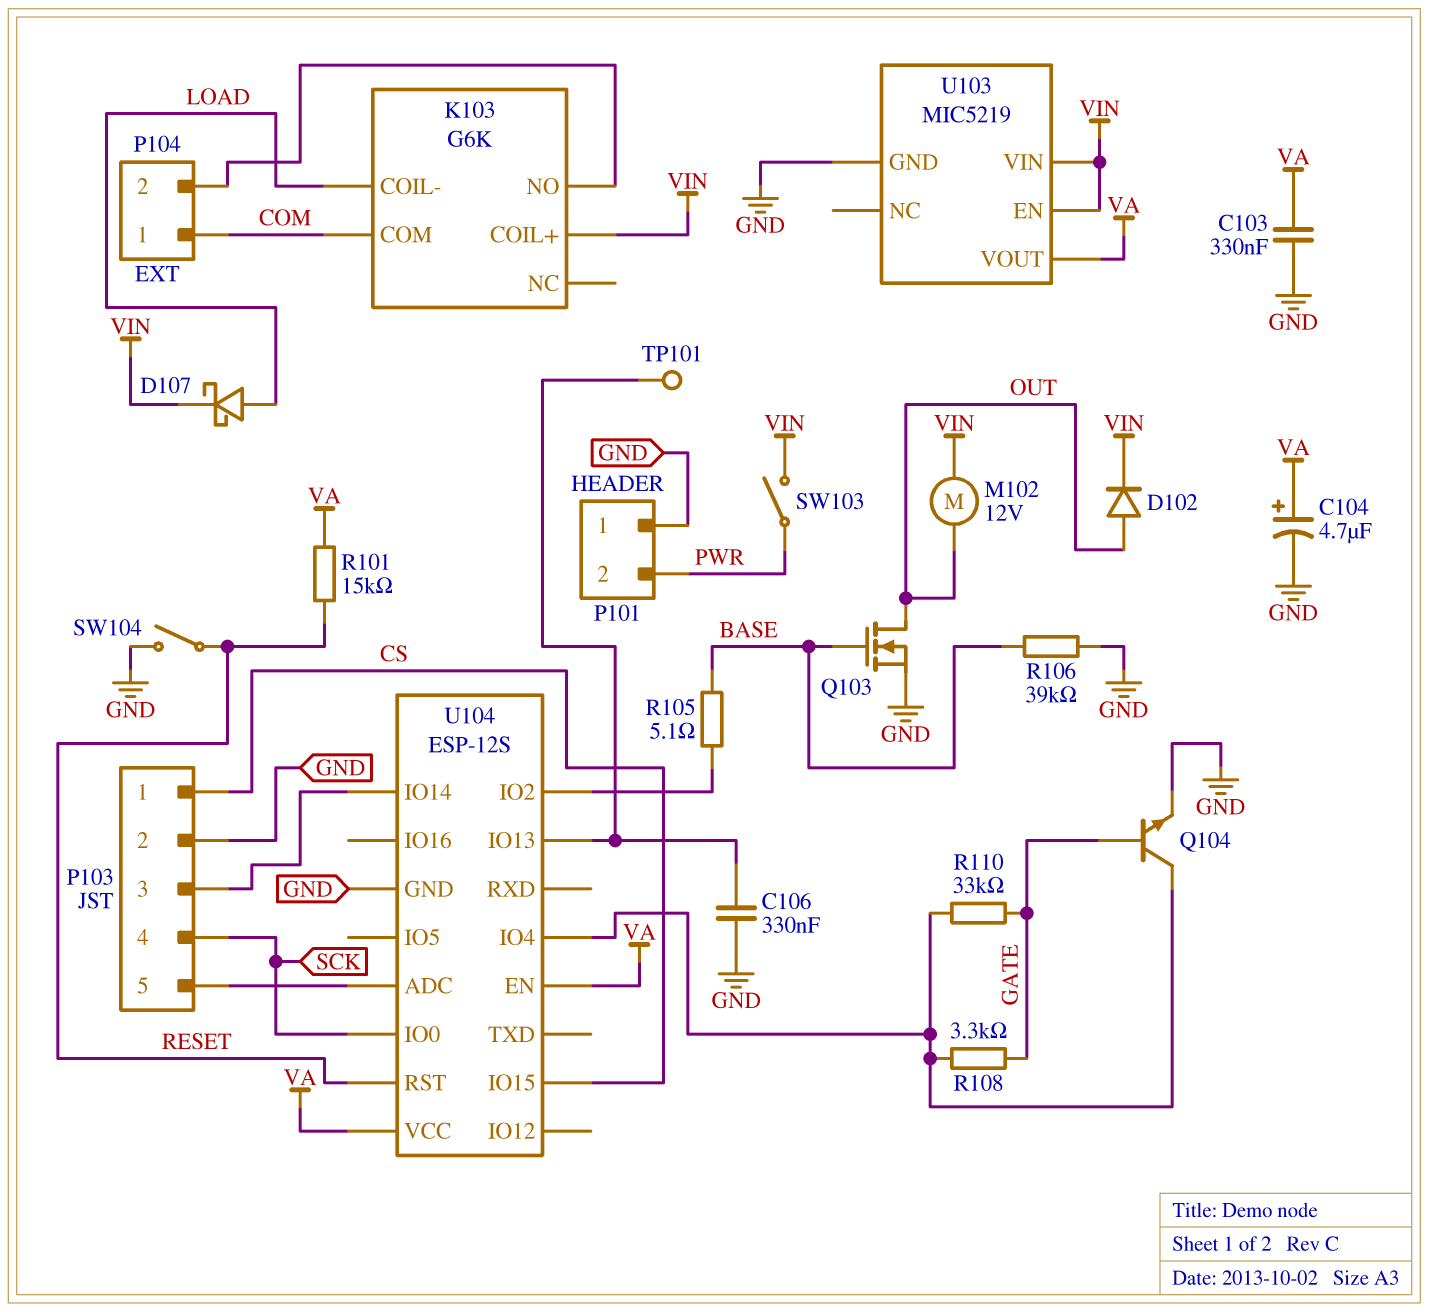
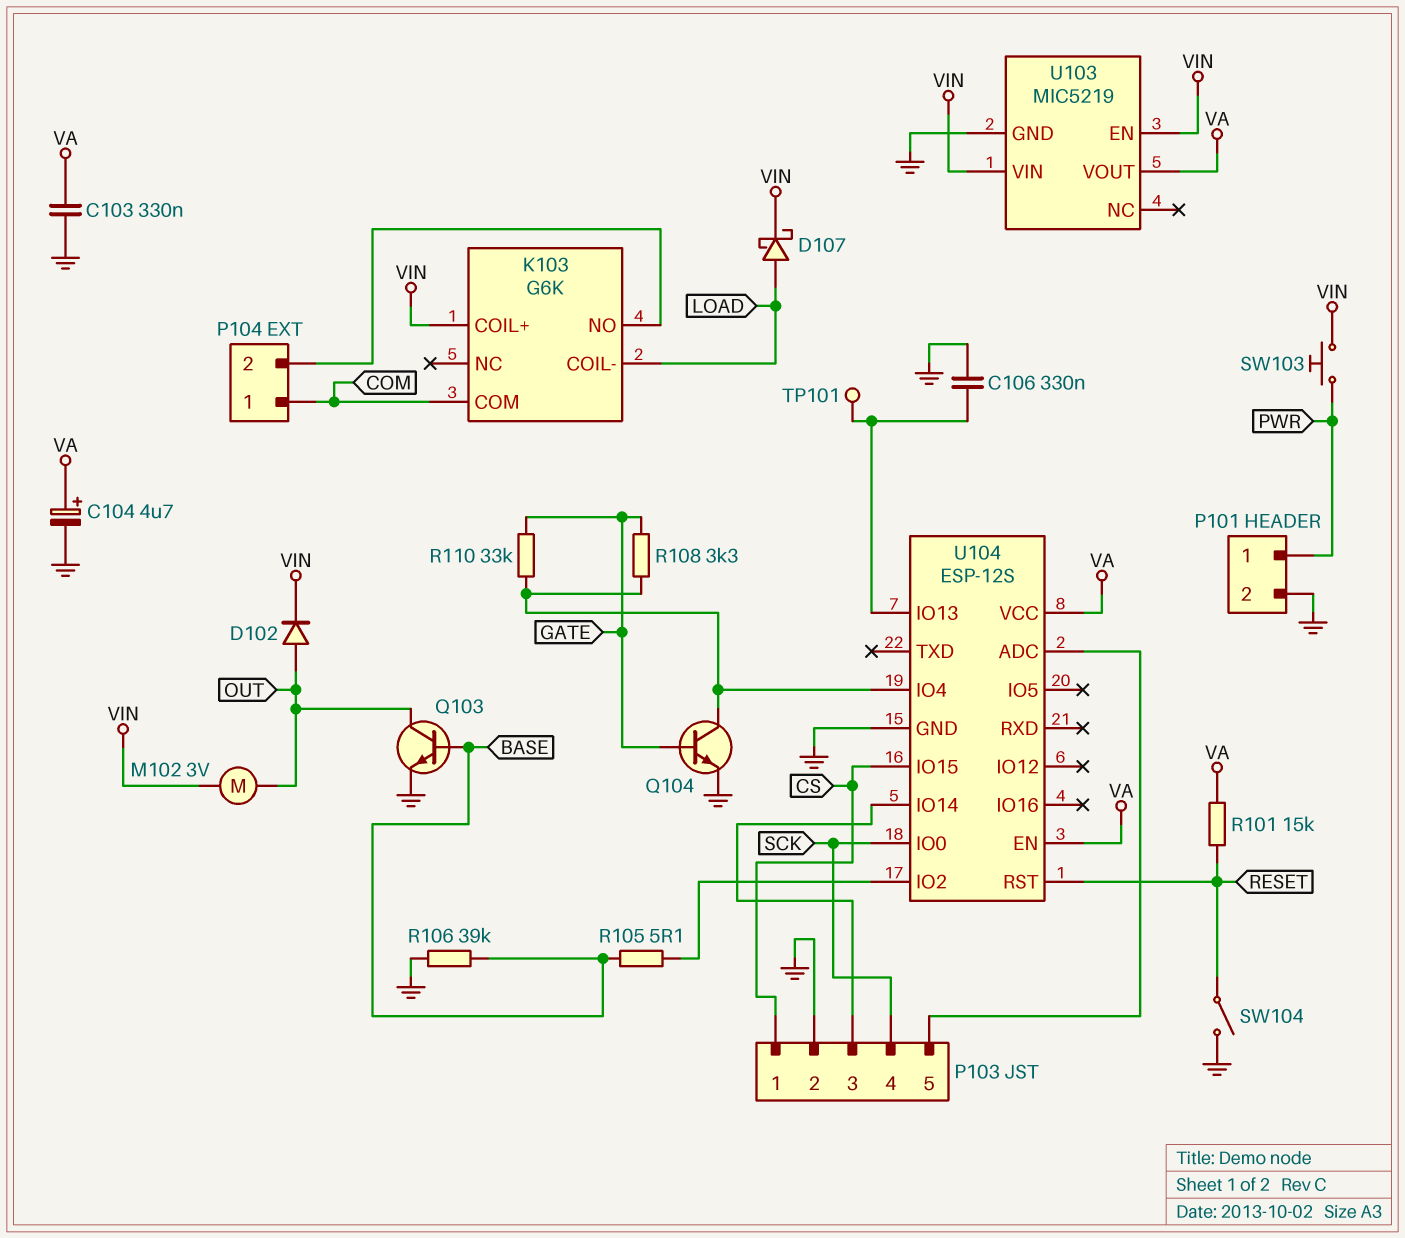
M102: motor 12V (OUT, VIN) -> motor 3V (OUT, VIN)
P101 pin 1: GND -> PWR
P101 pin 2: PWR -> GND
Q103: NMOS (G BASE, D OUT, S GND) -> NPN (B BASE, C OUT, E GND)
SW103: switch (PWR, VIN) -> button (PWR, VIN)

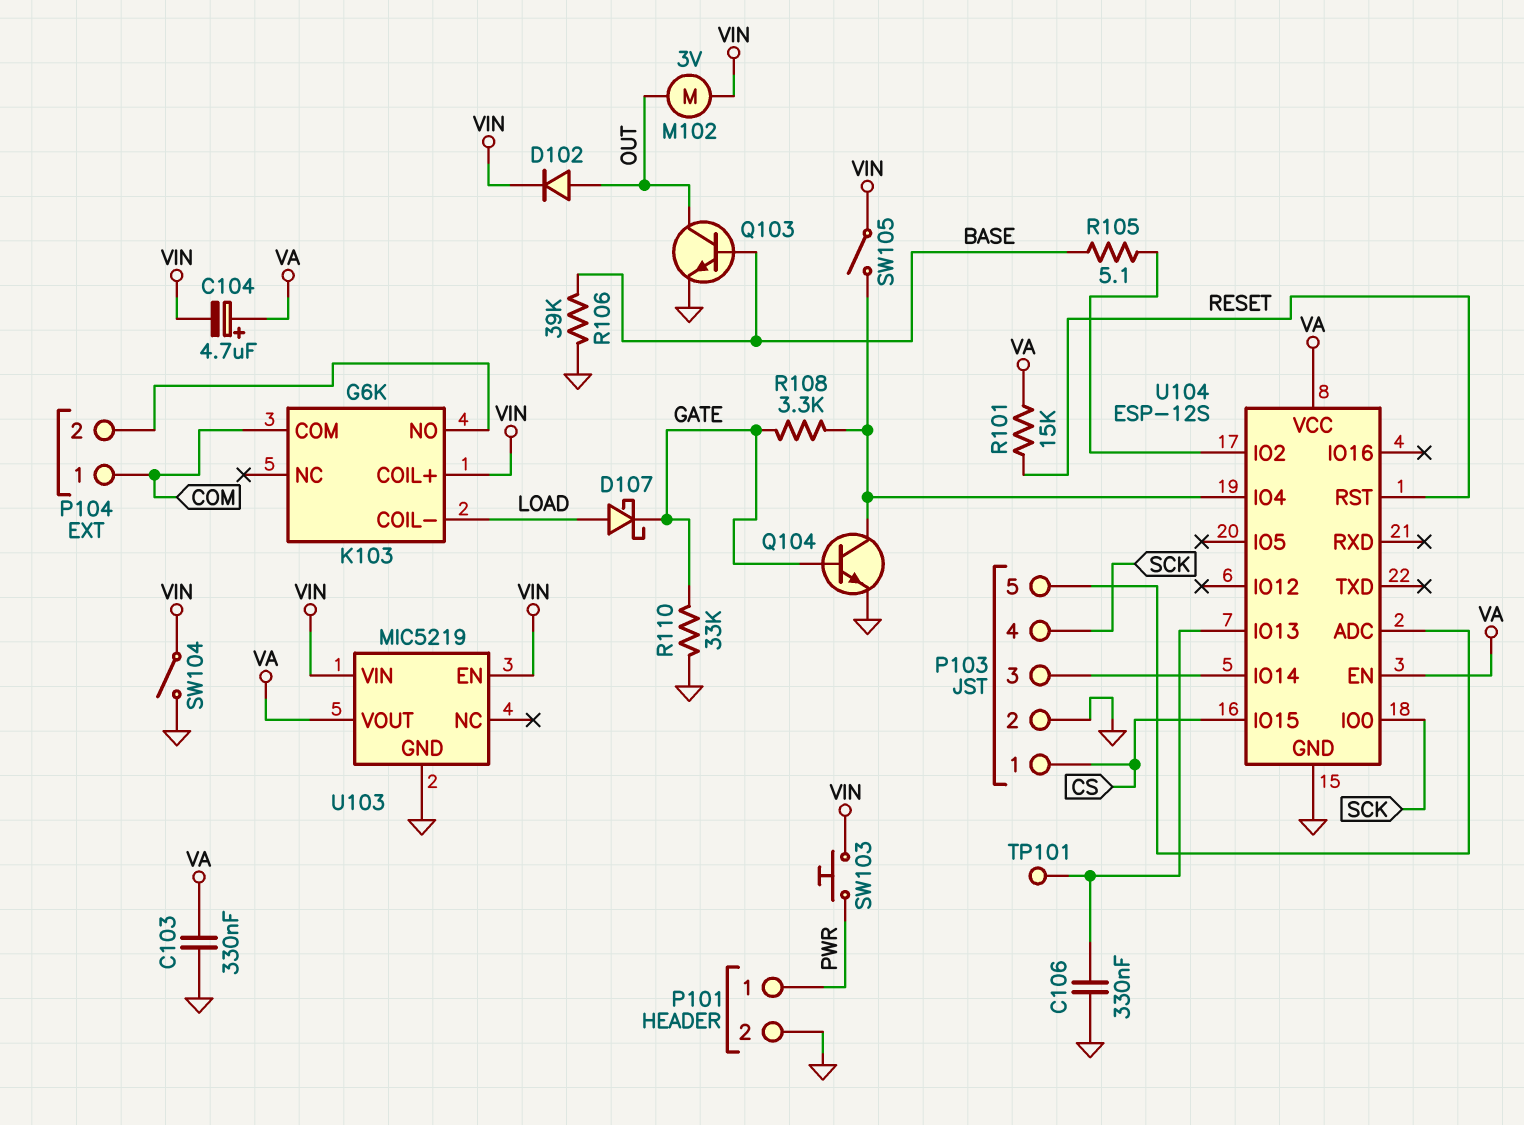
C104: 4.7uF (plus VA, minus GND) -> 4.7uF (plus VA, minus VIN)
D107: schottky (A LOAD, K VIN) -> schottky (A LOAD, K GATE)
R110: 33k (GATE, U104/IO4) -> 33k (GATE, GND)
SW104: switch (GND, RESET) -> switch (GND, VIN)
SW105: none -> switch (U104/IO4, VIN)

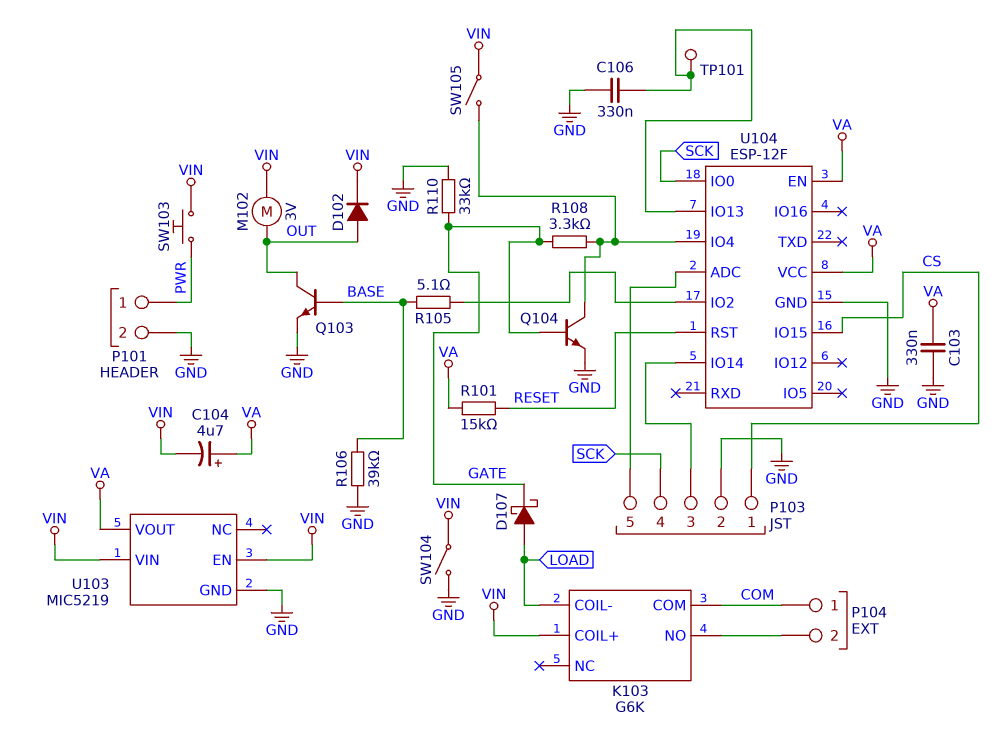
U104: ESP-12S -> ESP-12F

